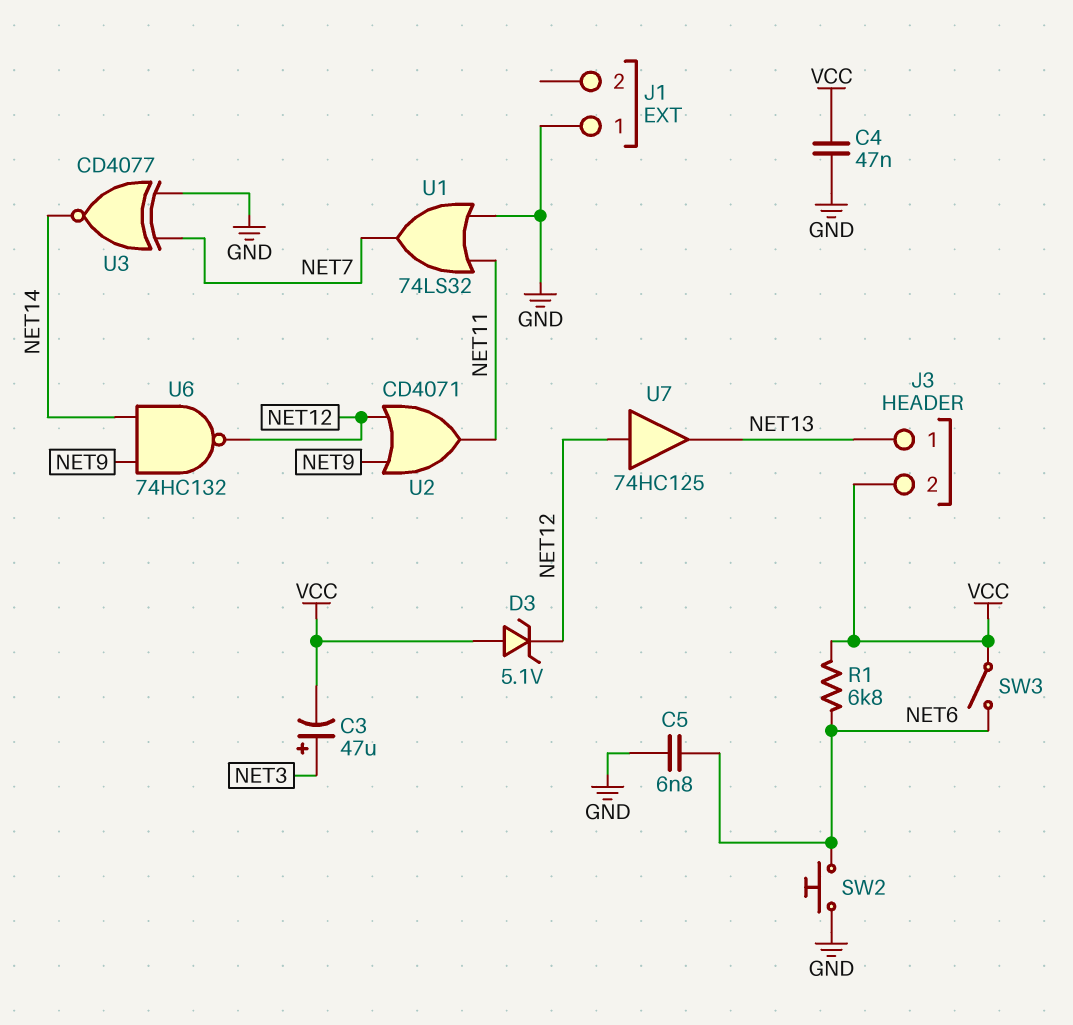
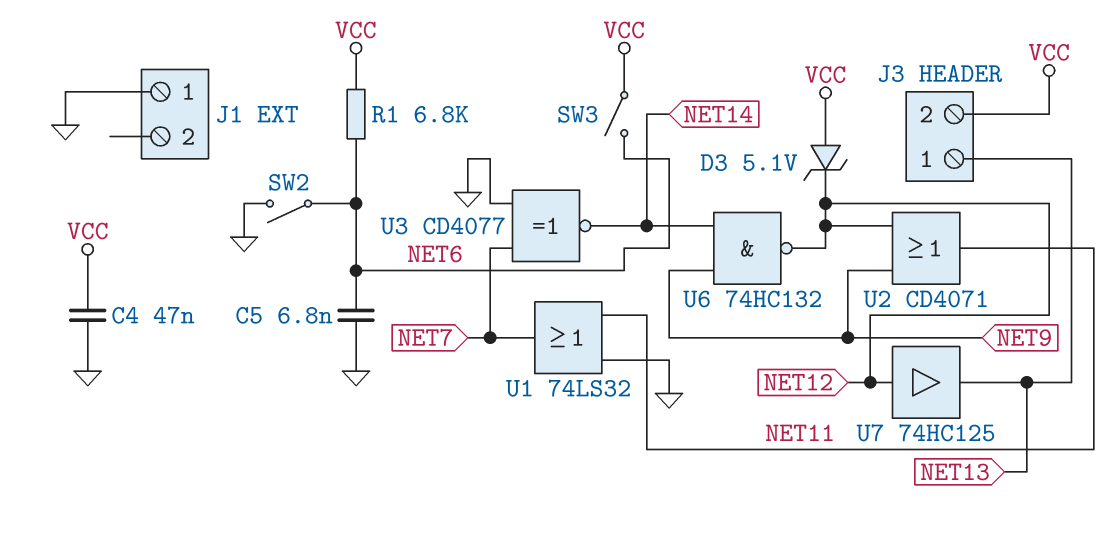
C3: 47uF (plus NET3, minus VCC) -> none
SW2: button (GND, NET6) -> switch (GND, NET6)

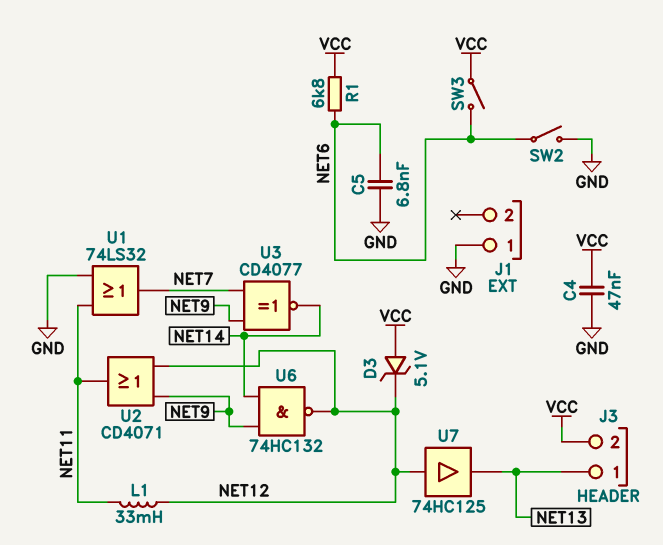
L1: none -> 33mH (NET11, NET12)
U3: XNOR CD4077 (in GND, in NET7, out NET14) -> XNOR CD4077 (in NET7, in NET9, out NET14)

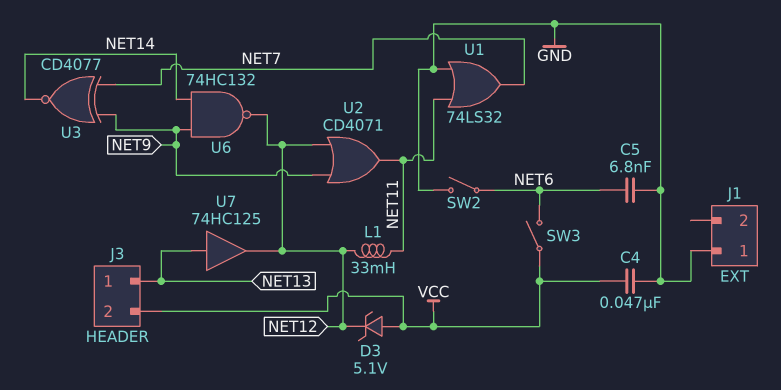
R1: 6.8k (NET6, VCC) -> none
U7: buffer 74HC125 (in NET12, out NET13) -> buffer 74HC125 (in NET13, out NET12)

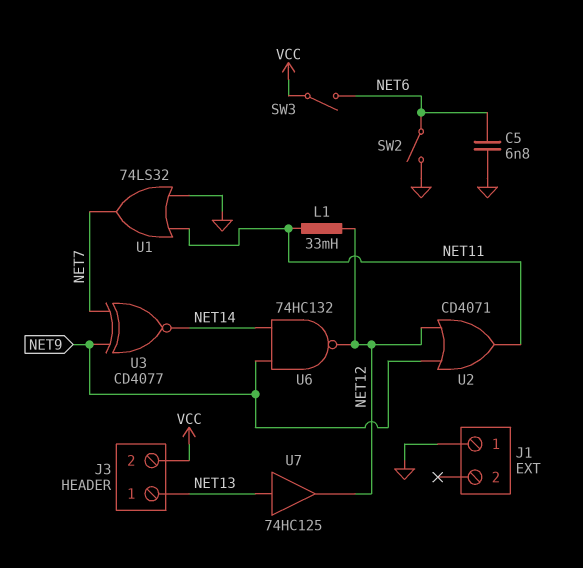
C4: 47nF (GND, VCC) -> none
D3: zener 5.1V (A VCC, K NET12) -> none

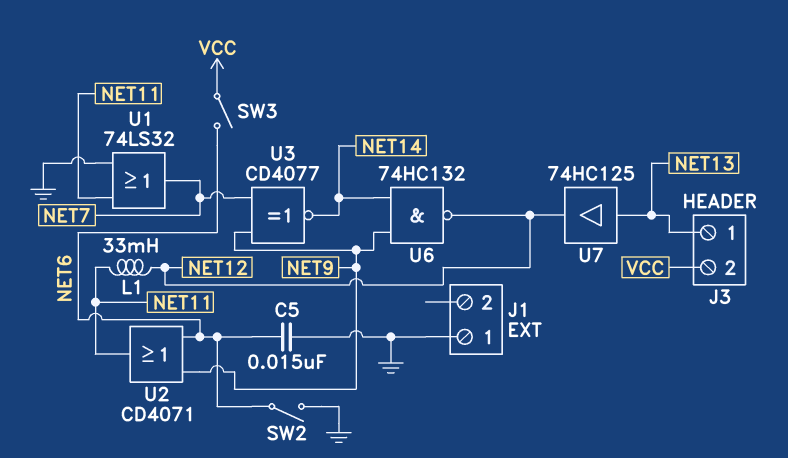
C5: 6.8nF (GND, NET6) -> 15nF (GND, NET6)
U2: OR CD4071 (in NET9, in NET12, out NET11) -> OR CD4071 (in NET6, in NET9, out NET11)

